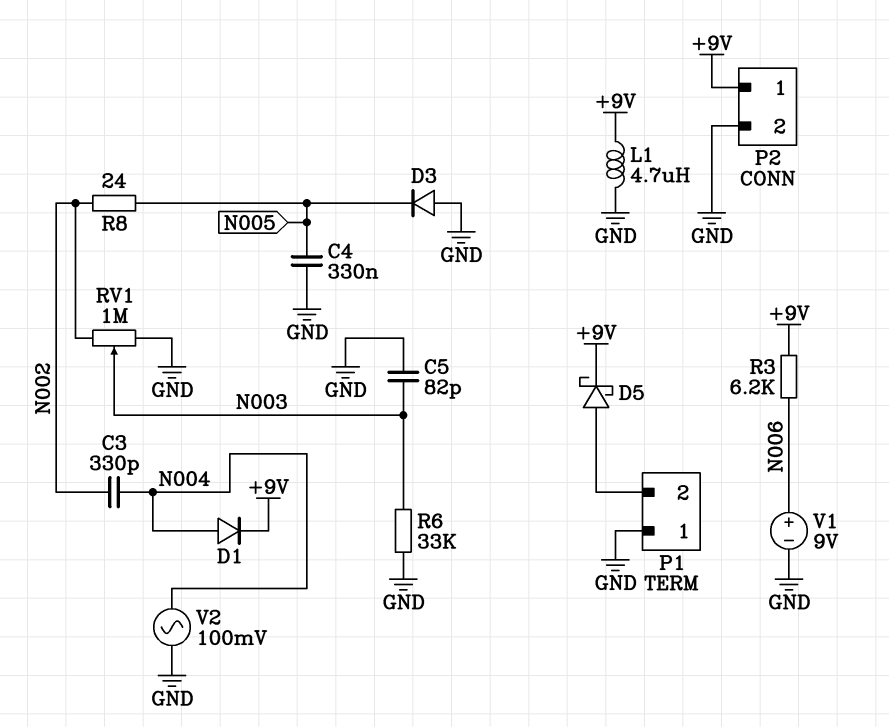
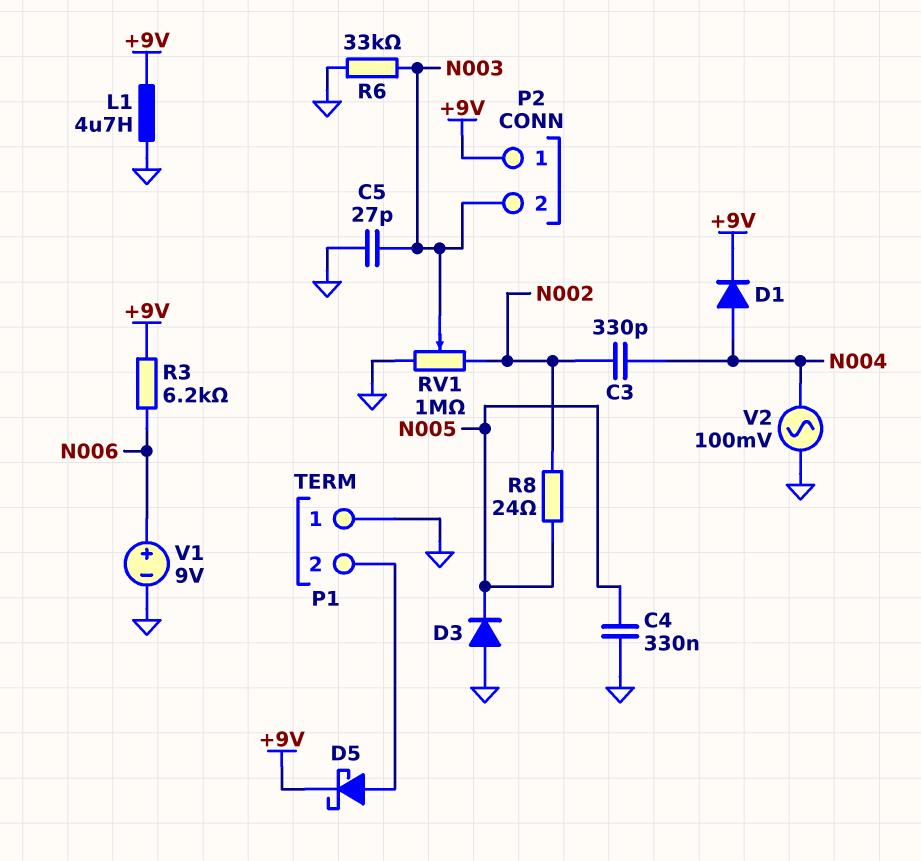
C5: 82pF (GND, N003) -> 27pF (GND, N003)
P2 pin 2: GND -> N003

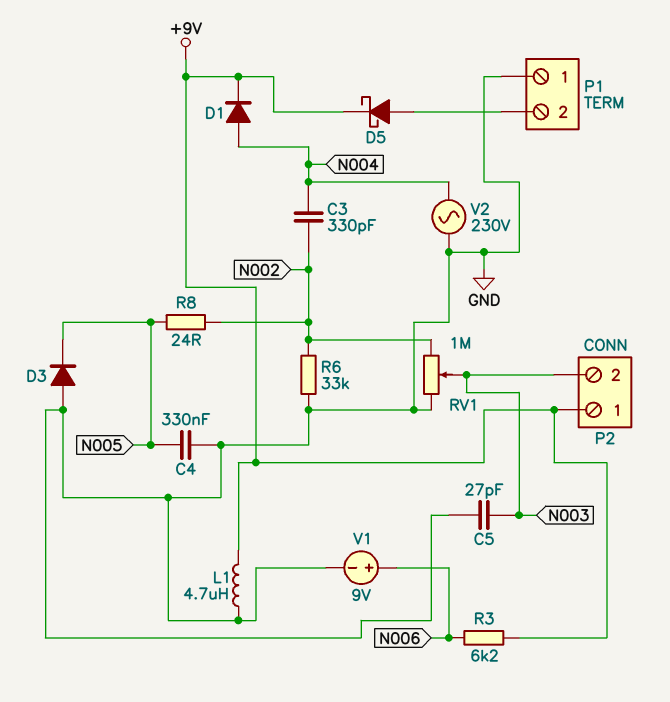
R6: 33k (GND, N003) -> 33k (GND, N002)
V2: AC 100mV (GND, N004) -> AC 230V (GND, N004)

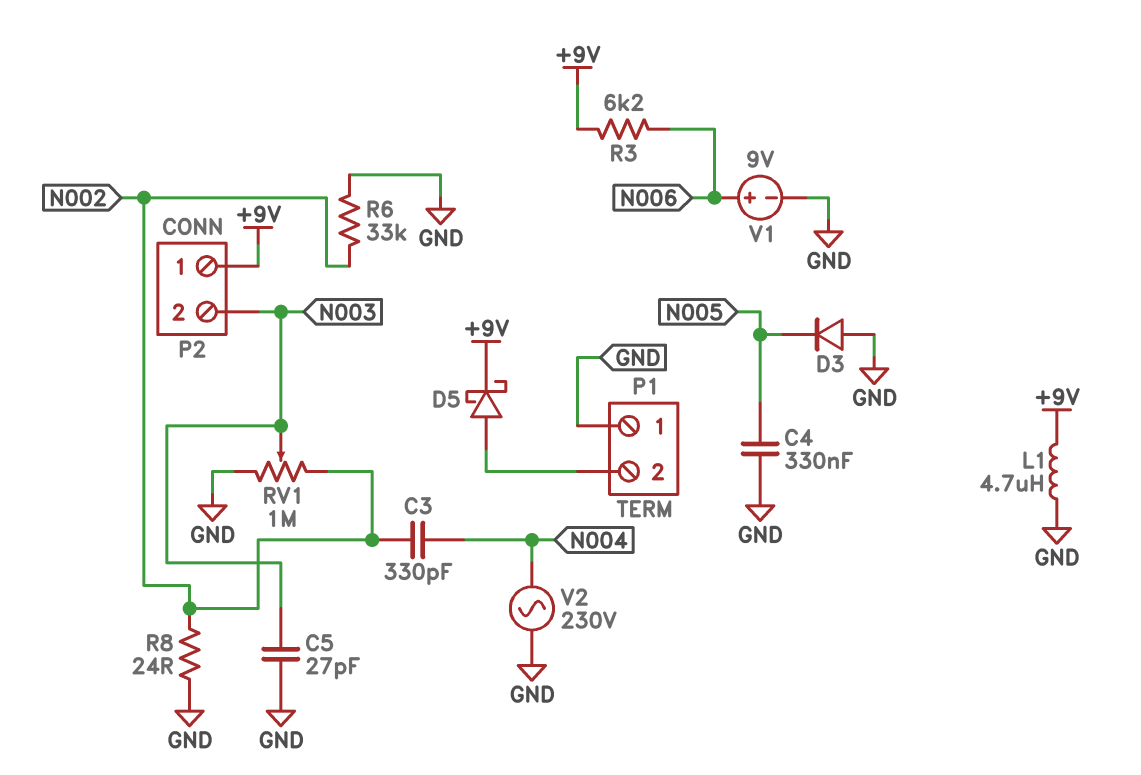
D1: diode (A N004, K +9V) -> none
R8: 24 (N002, N005) -> 24 (GND, N002)

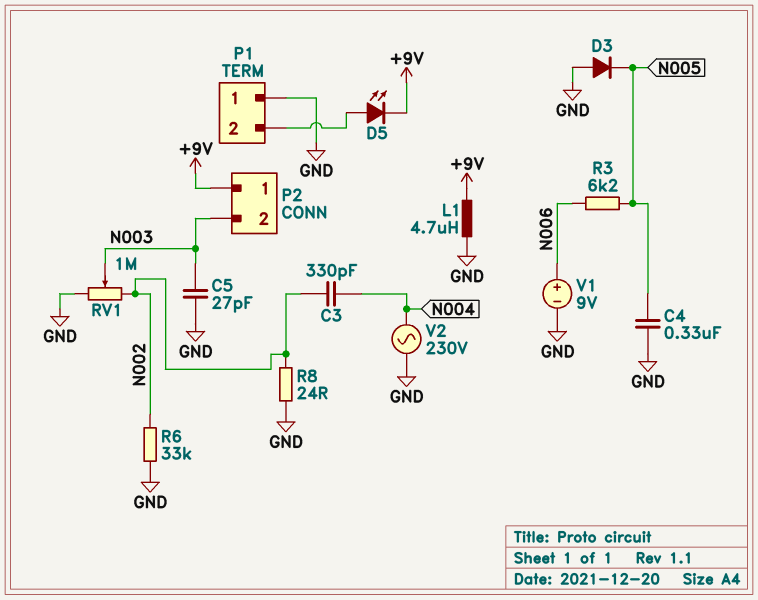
D5: schottky (A P1/2, K +9V) -> LED (A P1/2, K +9V)
R3: 6.2k (+9V, N006) -> 6.2k (N005, N006)

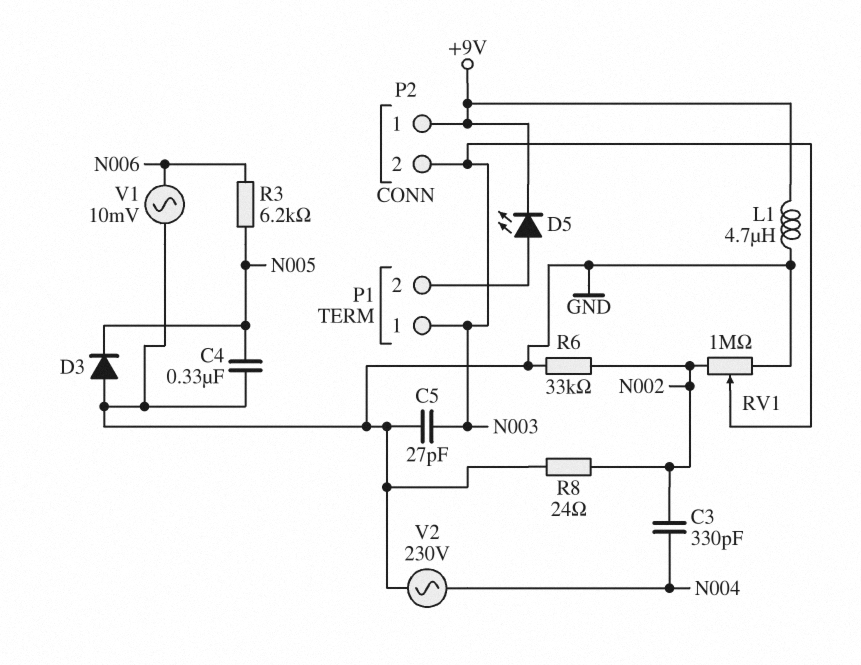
P1 pin 1: GND -> N003
V1: 9V (plus N006, minus GND) -> AC 10mV (GND, N006)

